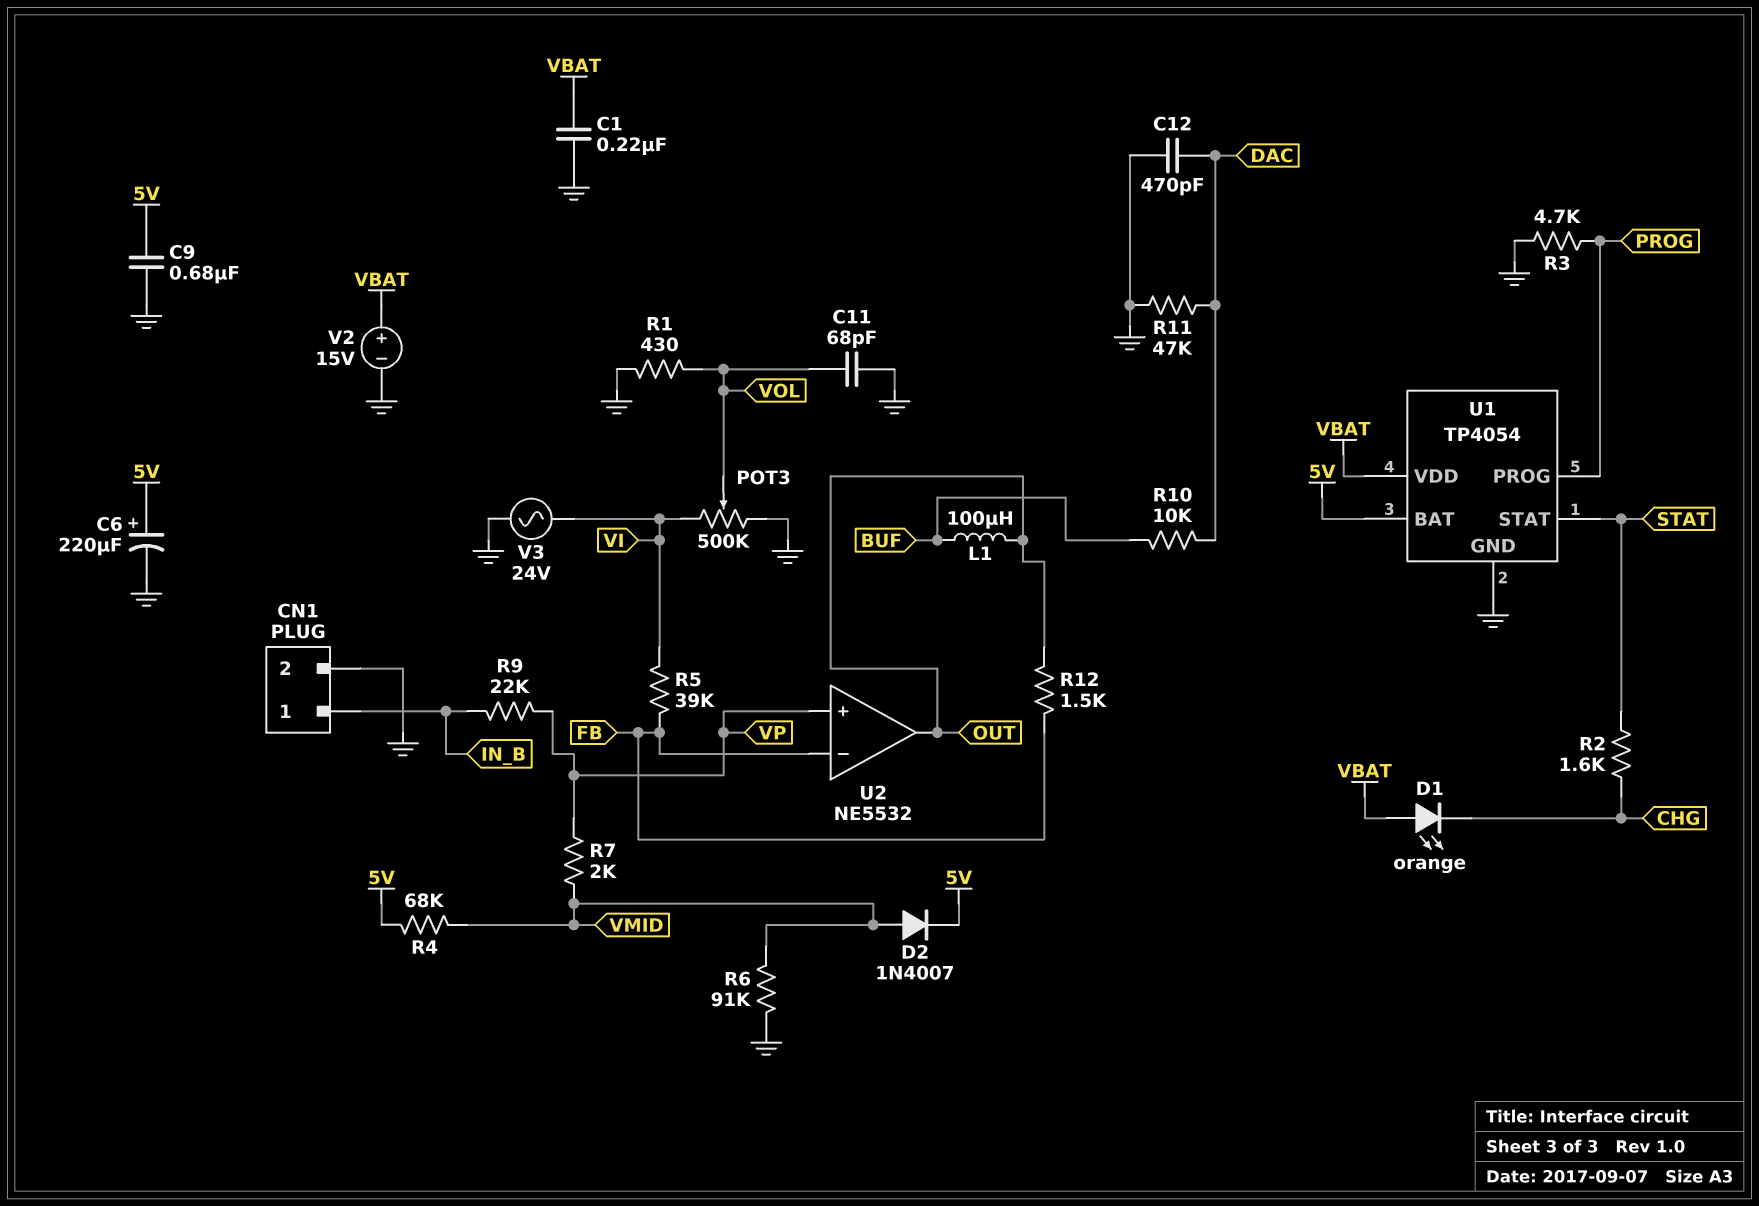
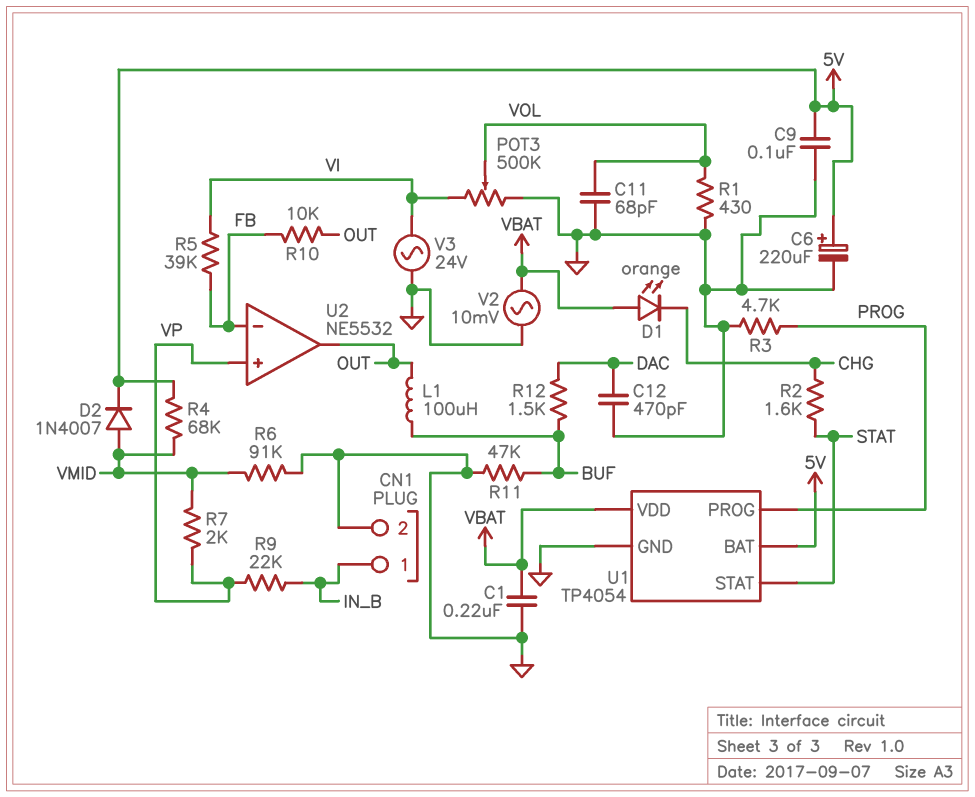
C9: 680nF (5V, GND) -> 100nF (5V, GND)
R10: 10k (BUF, DAC) -> 10k (FB, OUT)
R11: 47k (DAC, GND) -> 47k (BUF, GND)
R12: 1.5k (FB, OUT) -> 1.5k (BUF, DAC)
V2: 15V (plus VBAT, minus GND) -> AC 10mV (GND, VBAT)

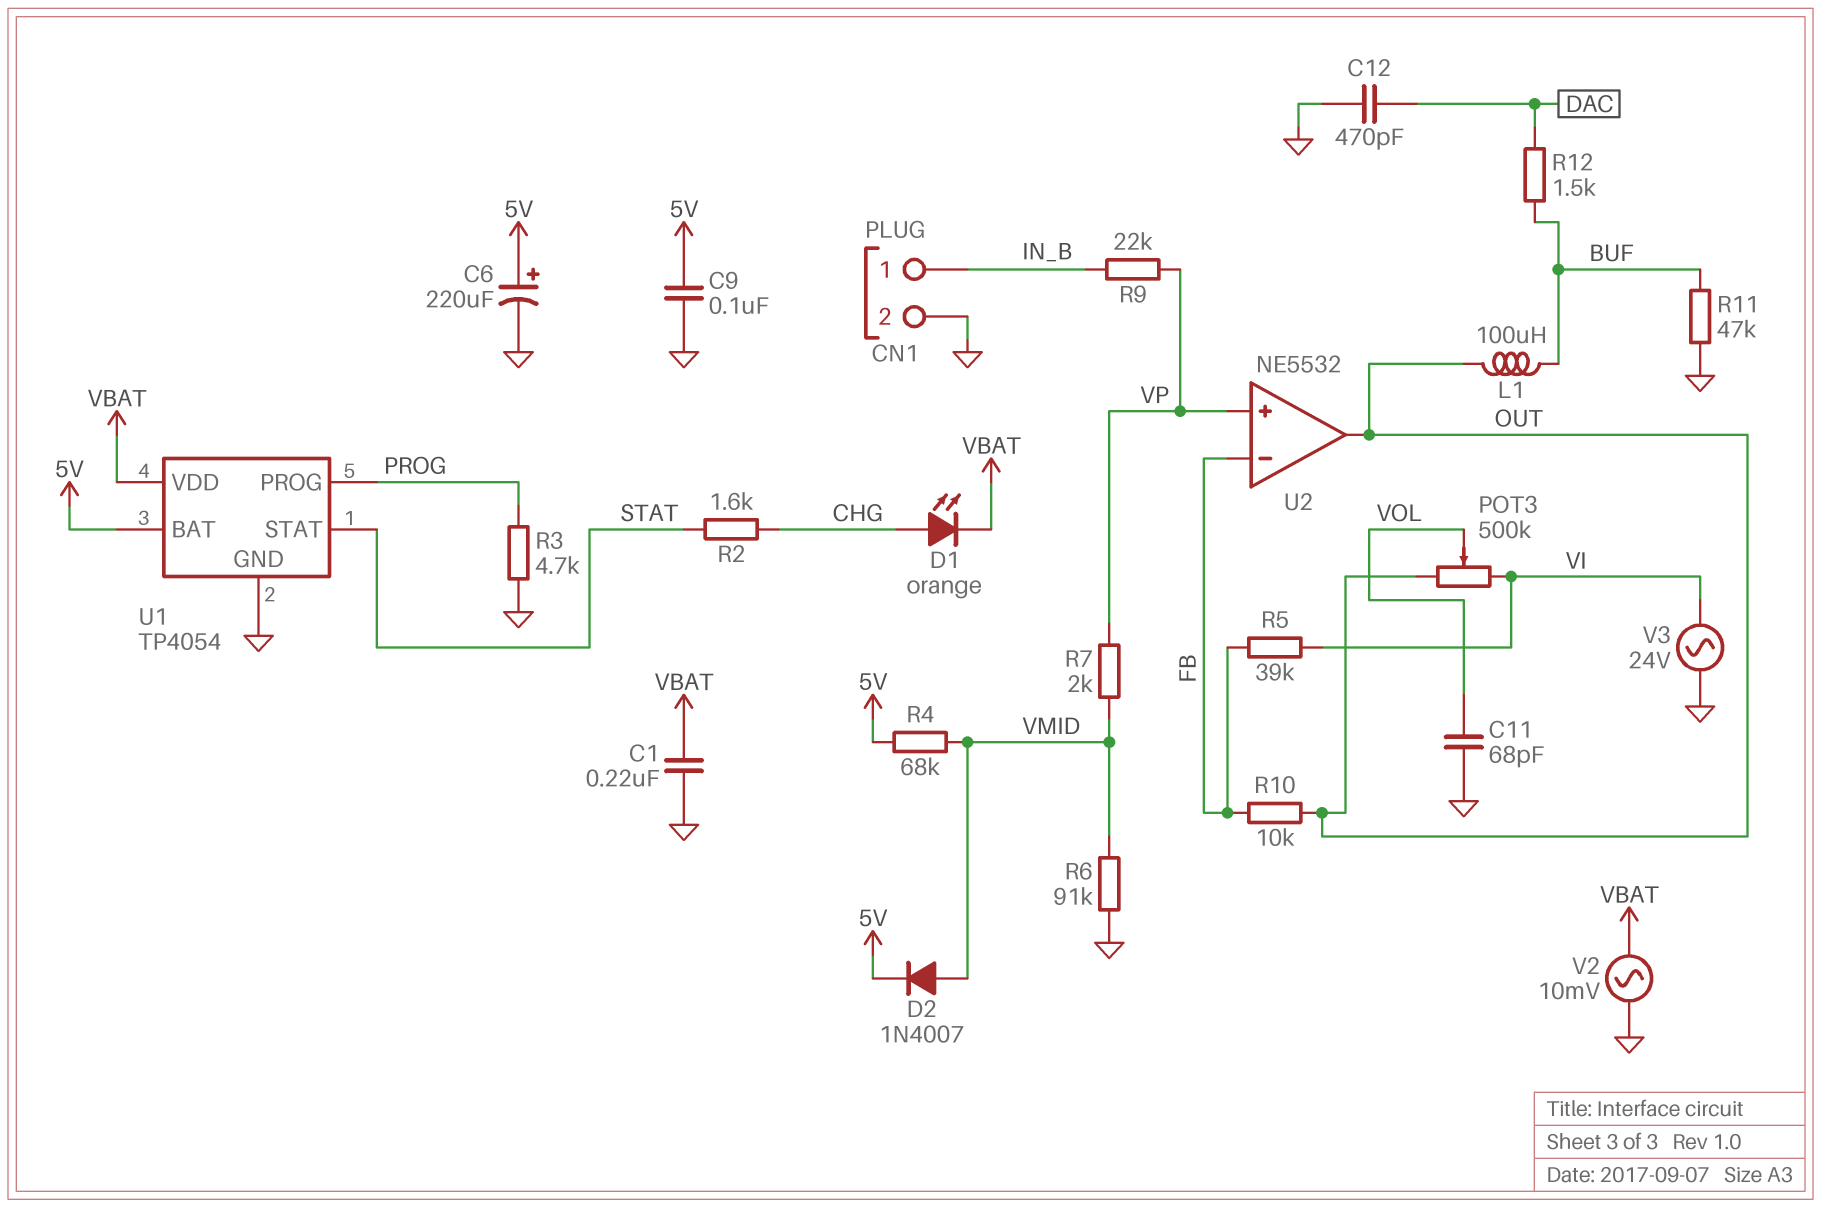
D1: LED orange (A VBAT, K CHG) -> LED orange (A CHG, K VBAT)
POT3: 500k (GND, VI, wiper VOL) -> 500k (OUT, VI, wiper VOL)
R1: 430 (GND, VOL) -> none

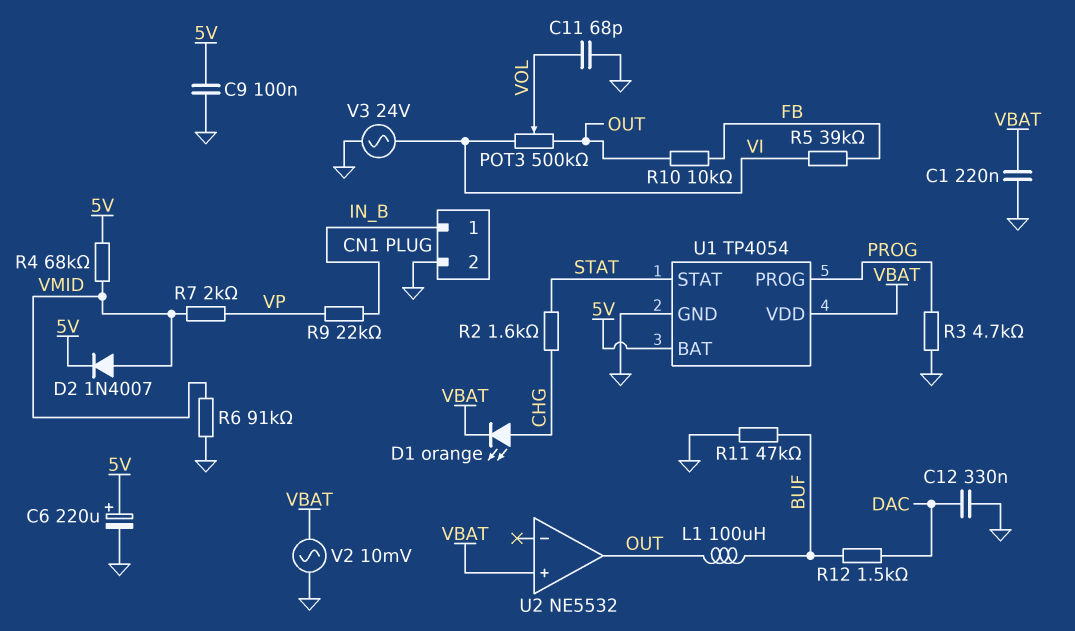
C12: 470pF (DAC, GND) -> 330nF (DAC, GND)
U2 pin in+: VP -> VBAT
U2 pin in-: FB -> none

